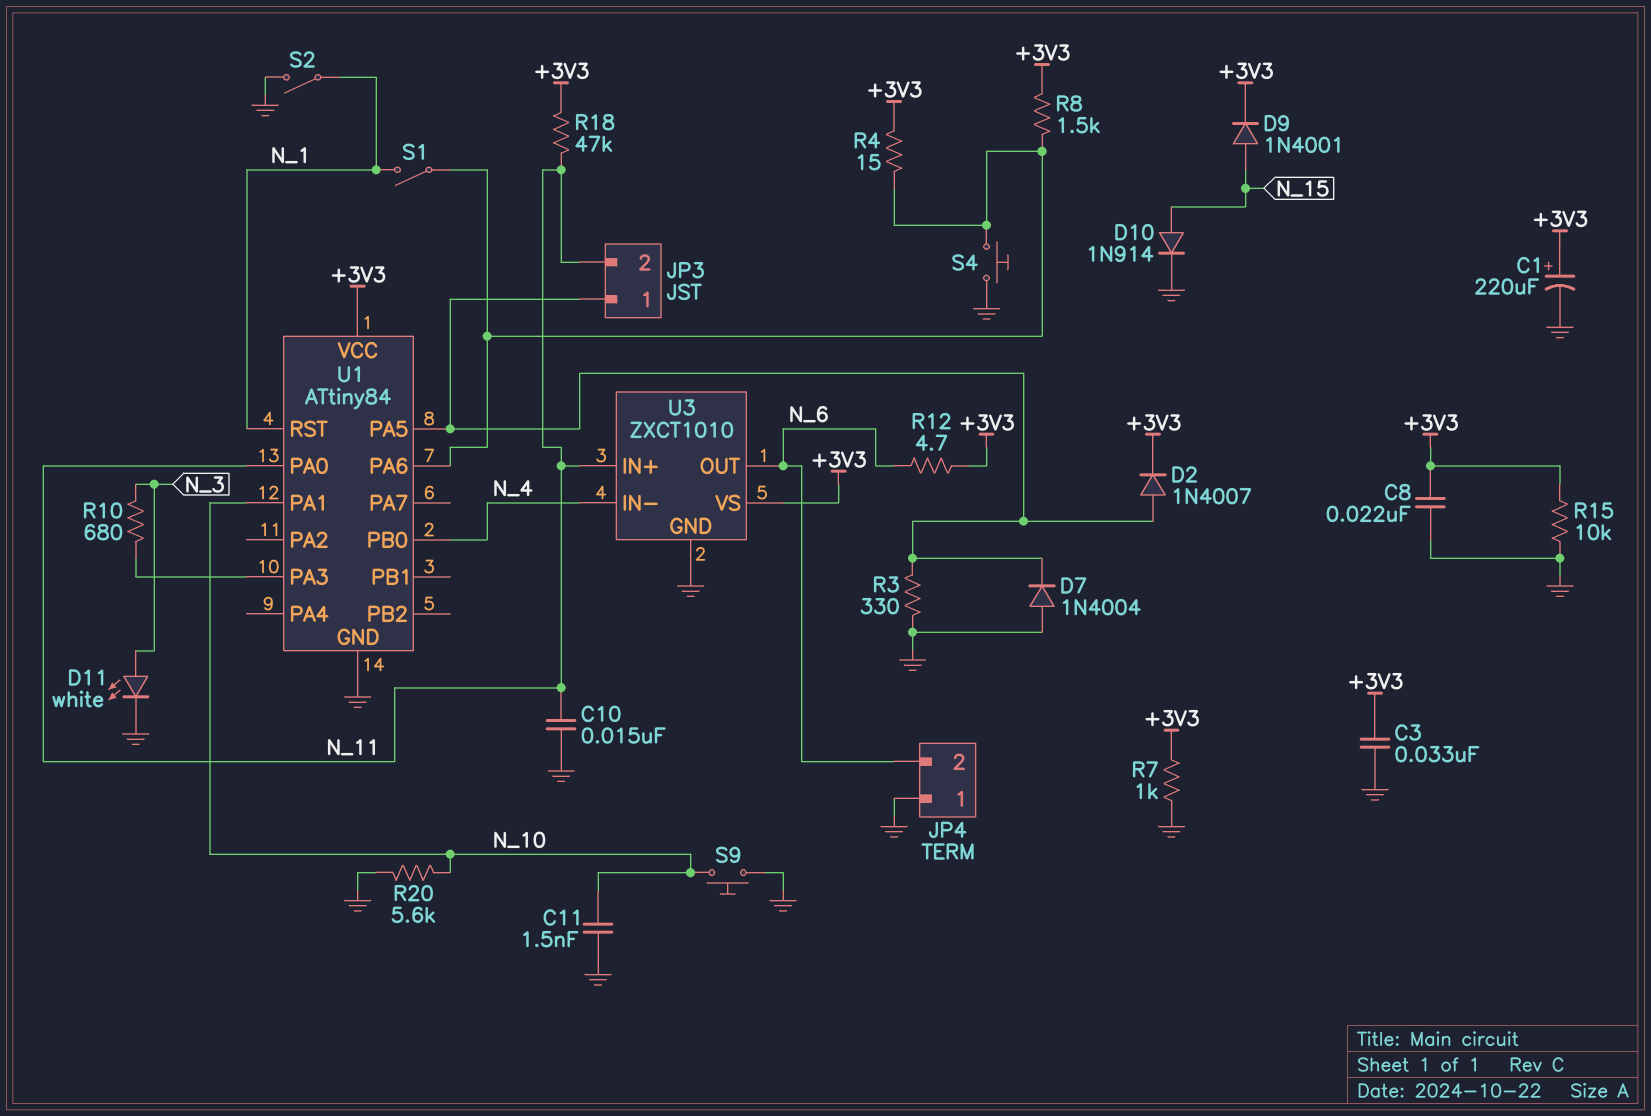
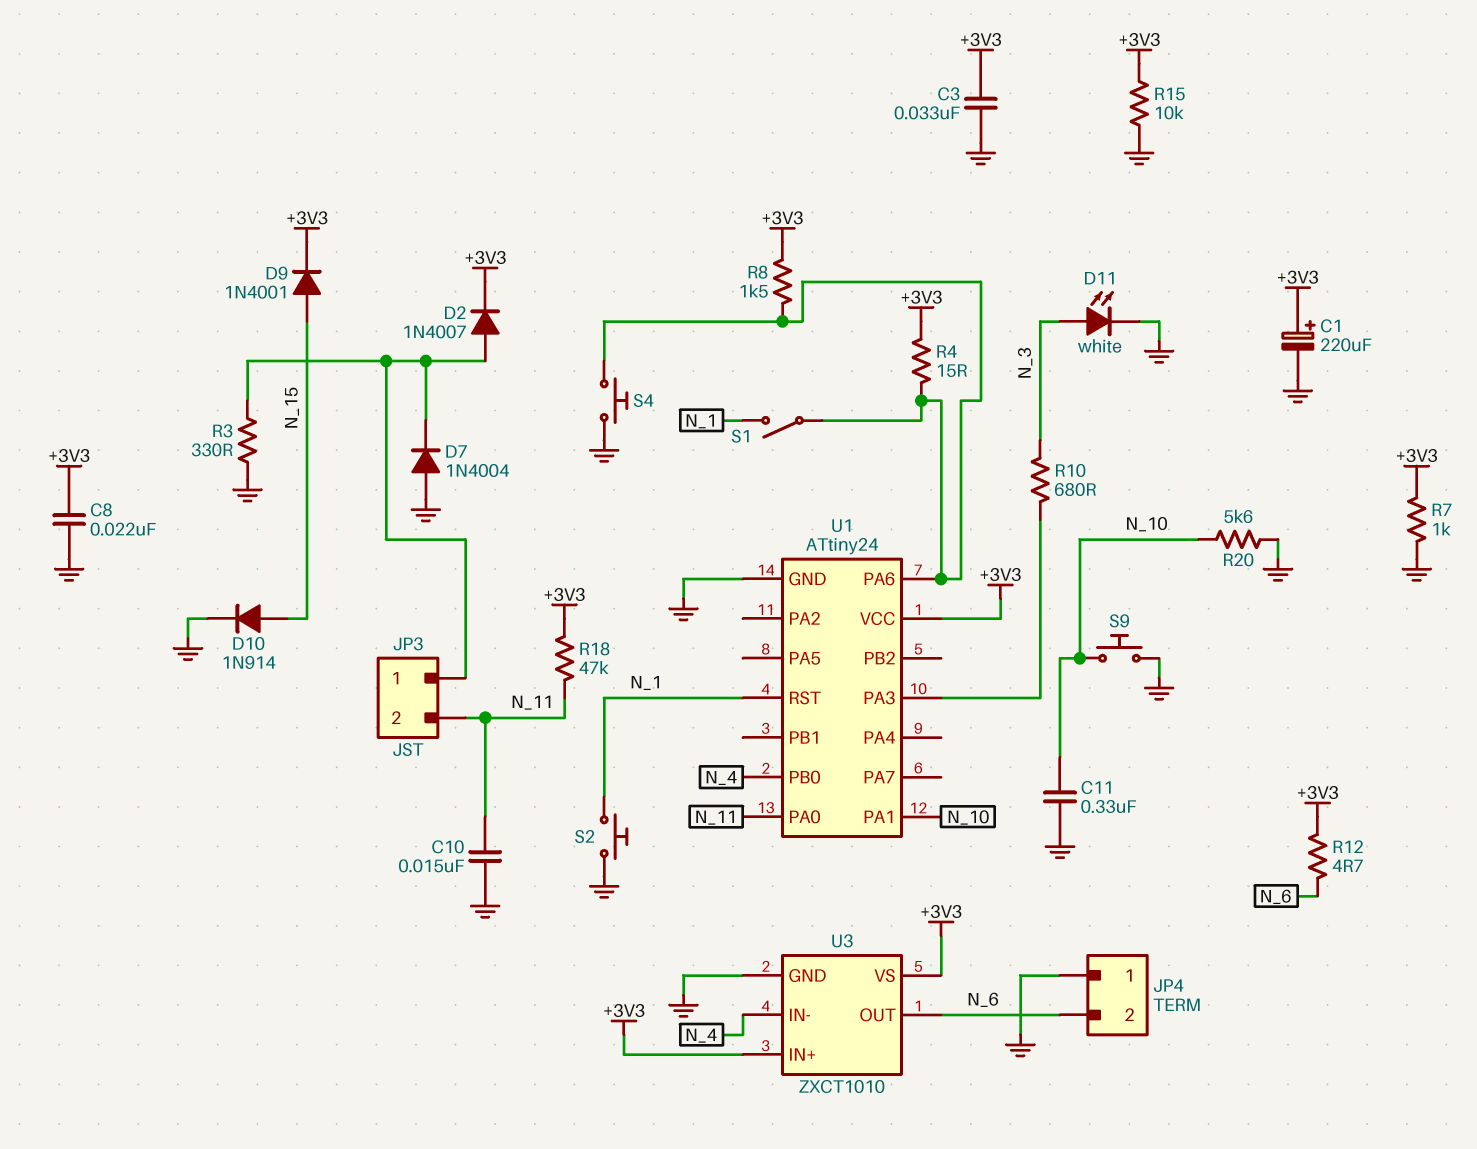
C11: 1.5nF (GND, N_10) -> 330nF (GND, N_10)
S2: switch (GND, N_1) -> button (GND, N_1)
U1: ATtiny84 -> ATtiny24
U1 pin PA5: JP3/1 -> none
U3 pin IN+: N_11 -> +3V3

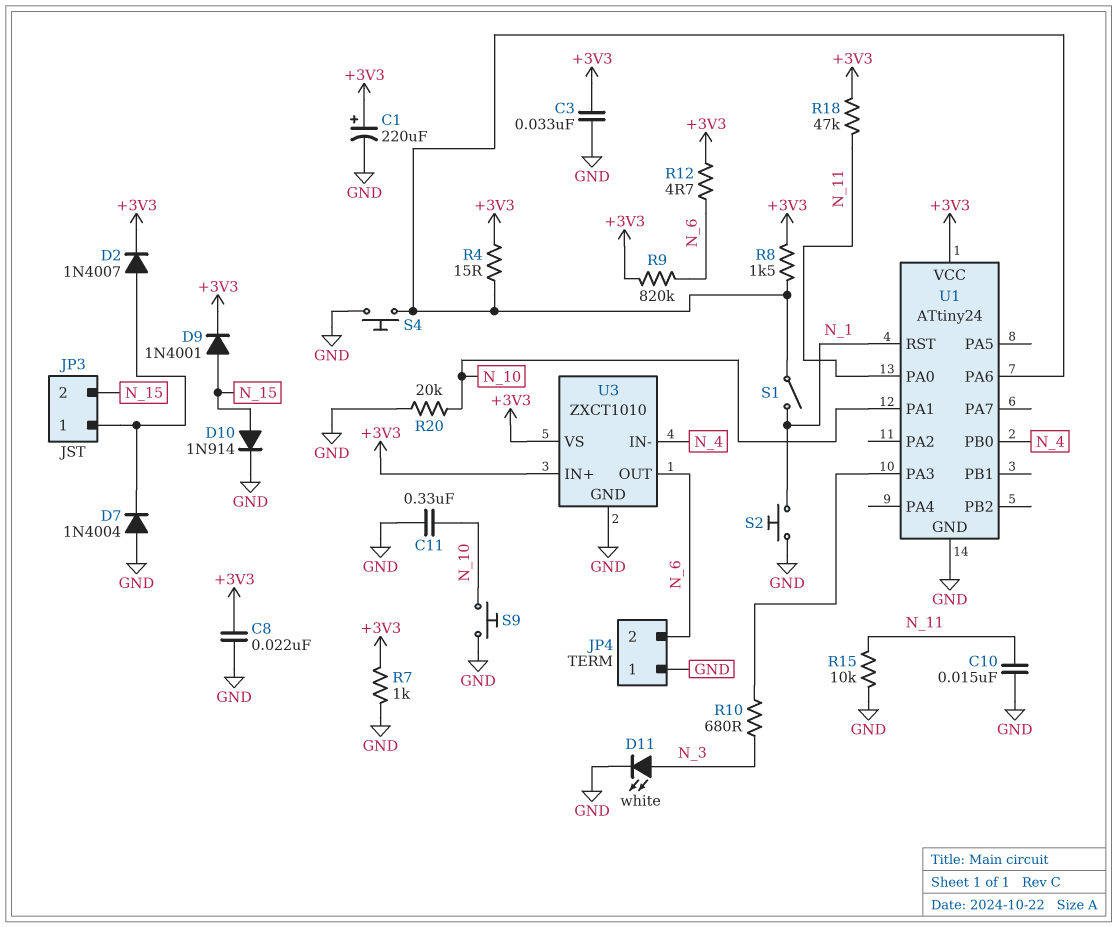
JP3 pin 2: N_11 -> N_15
R3: 330 (GND, JP3/1) -> none
R9: none -> 820k (+3V3, N_6)
R15: 10k (+3V3, GND) -> 10k (GND, N_11)
R20: 5.6k (GND, N_10) -> 20k (GND, N_10)

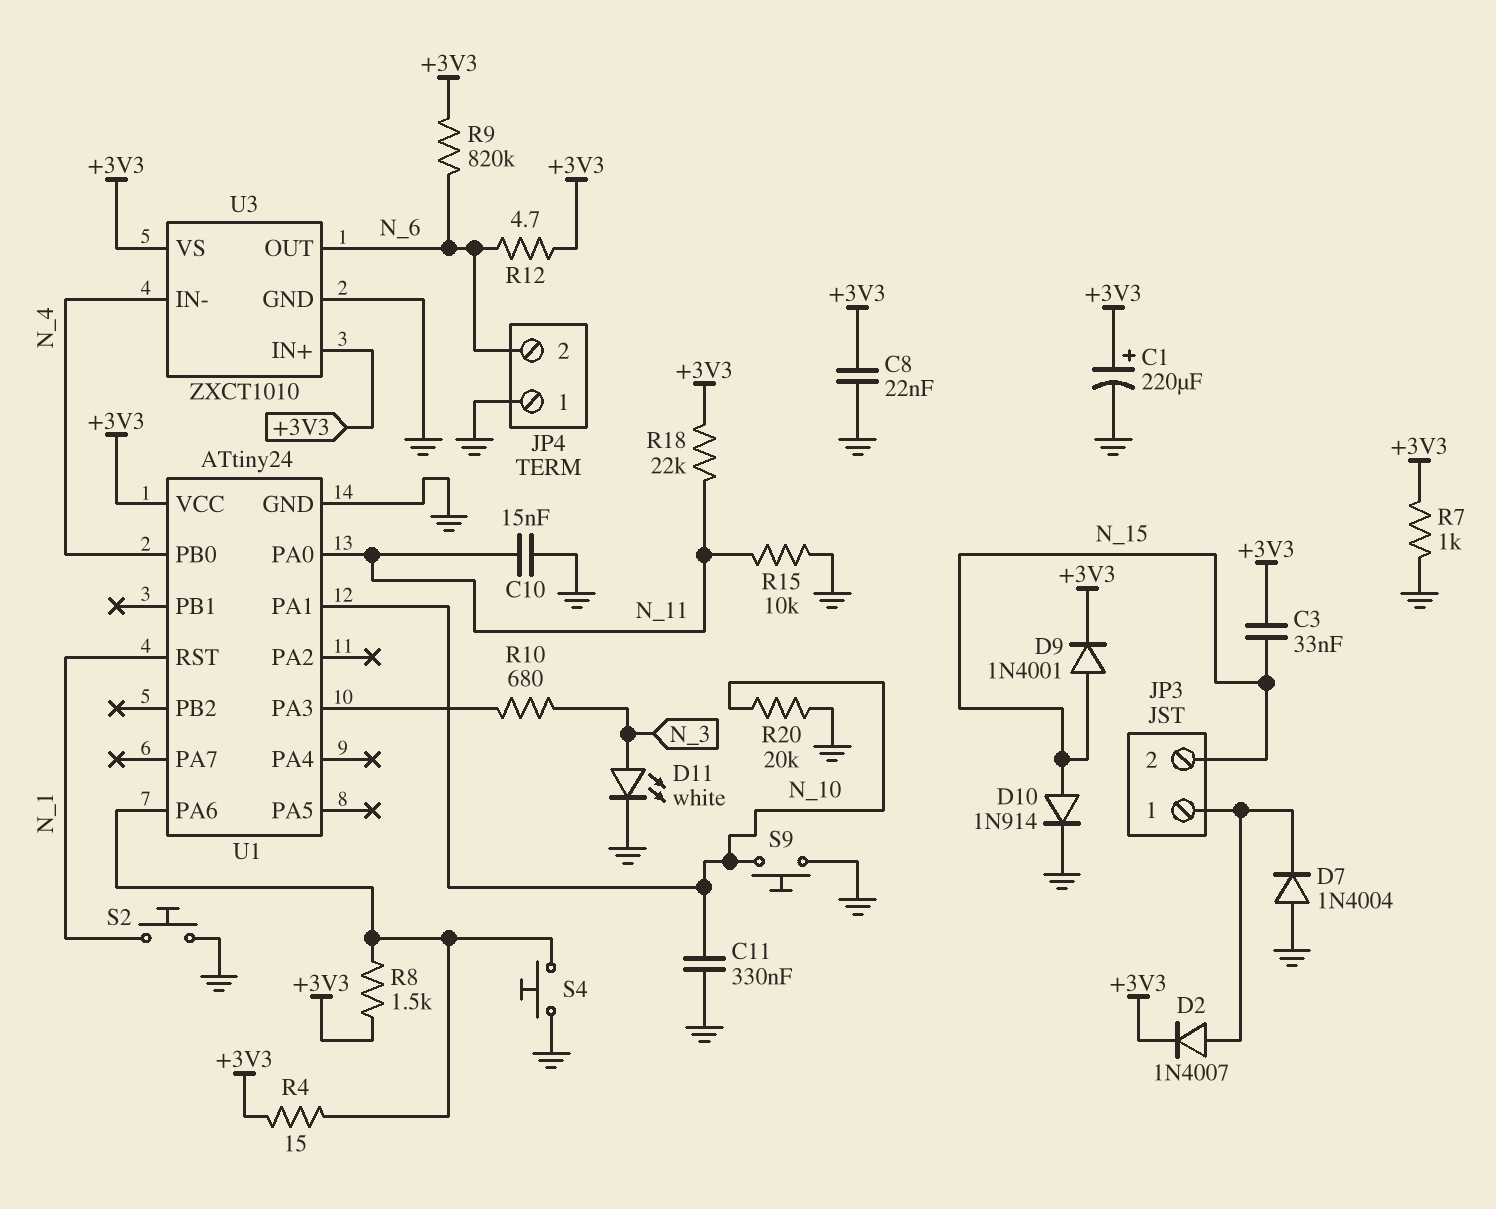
C3: 33nF (+3V3, GND) -> 33nF (+3V3, N_15)
R18: 47k (+3V3, N_11) -> 22k (+3V3, N_11)
S1: switch (N_1, U1/PA6) -> none

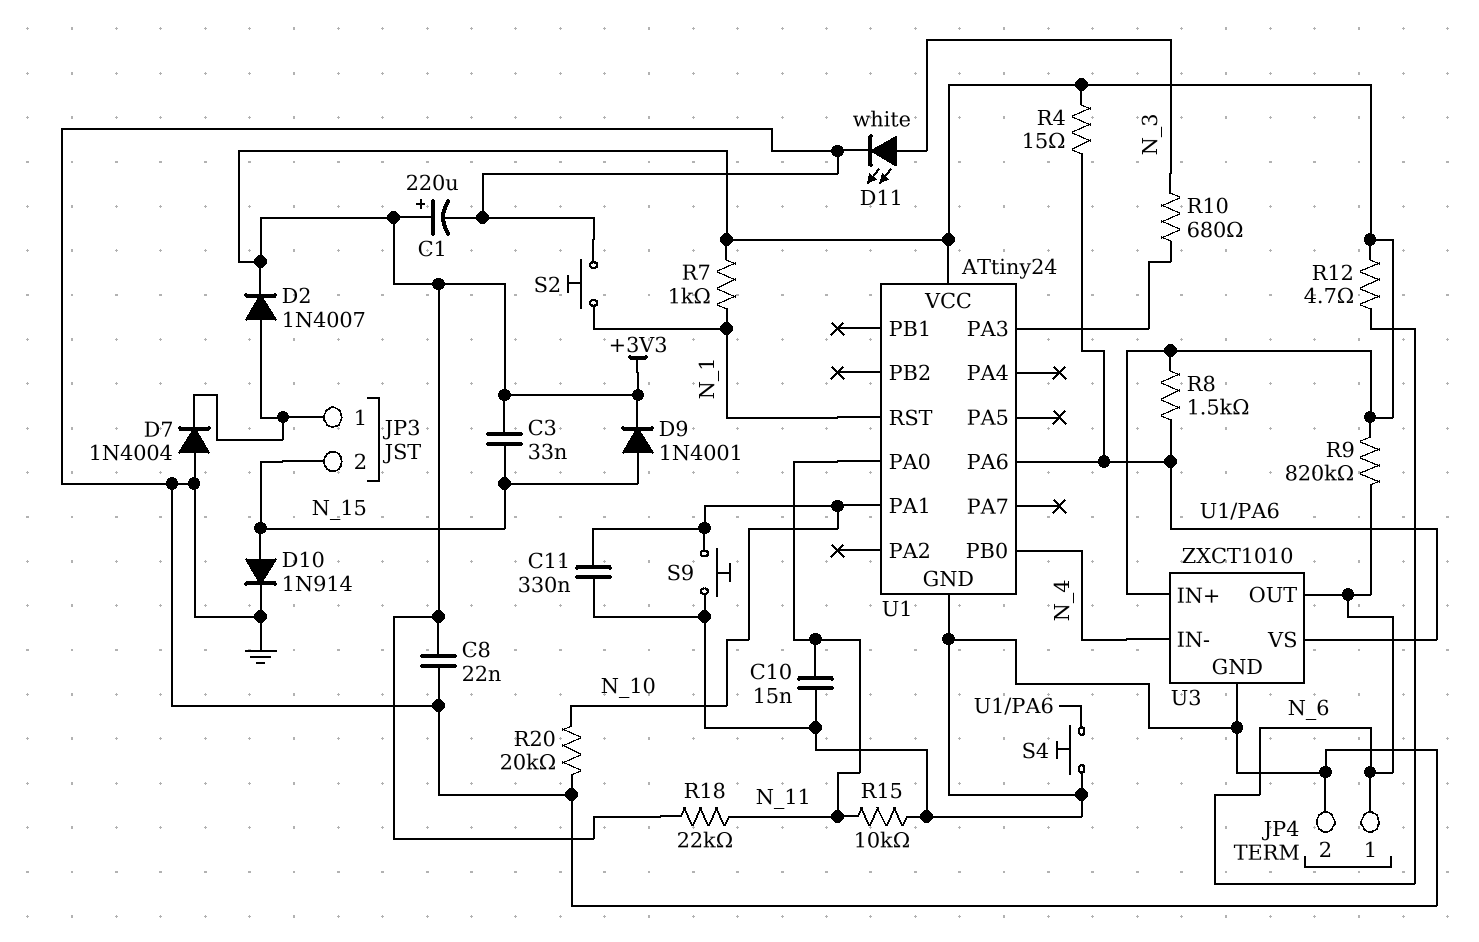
JP4 pin 1: GND -> N_6
JP4 pin 2: N_6 -> GND
R7: 1k (+3V3, GND) -> 1k (+3V3, N_1)
U3 pin VS: +3V3 -> U1/PA6

